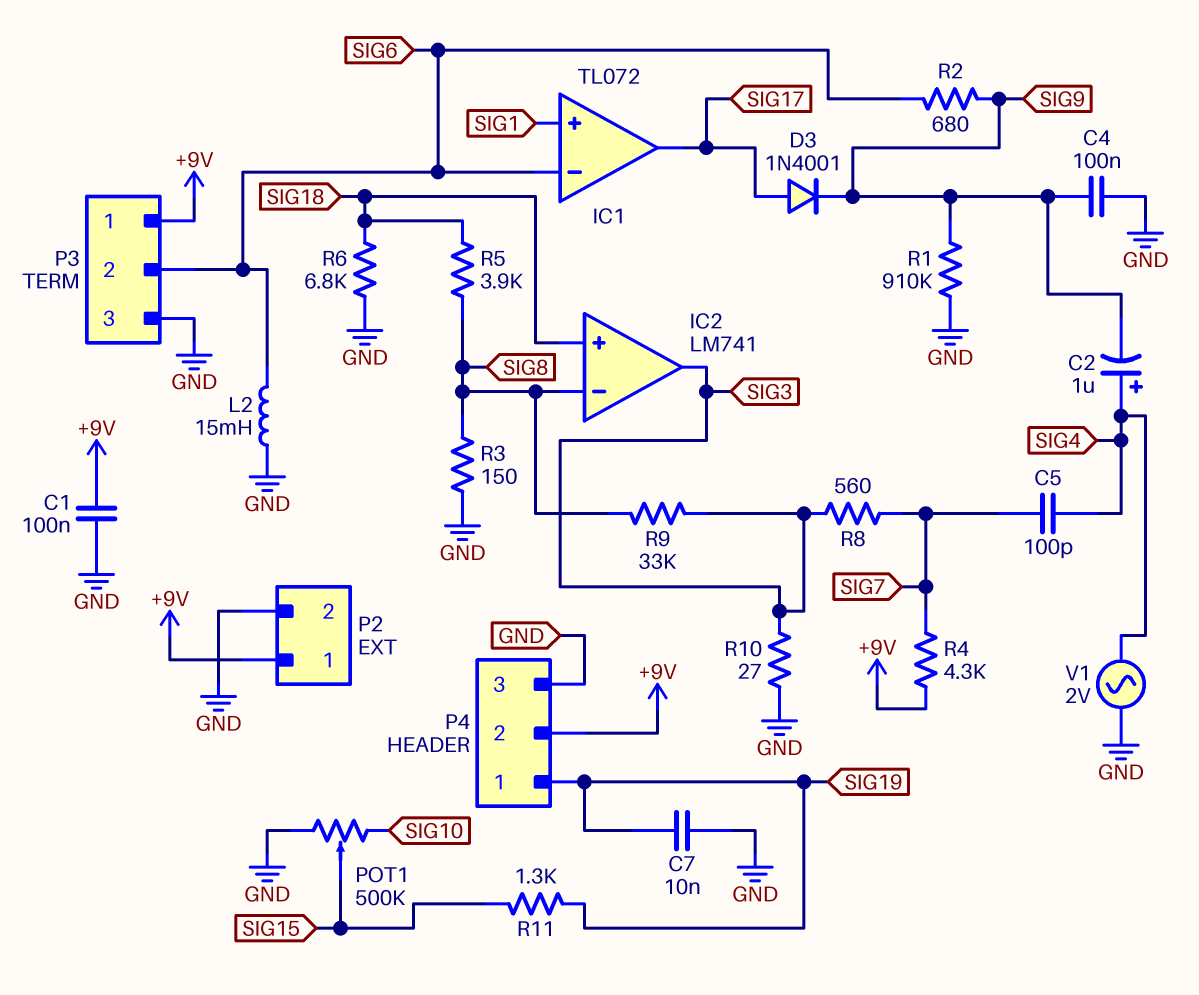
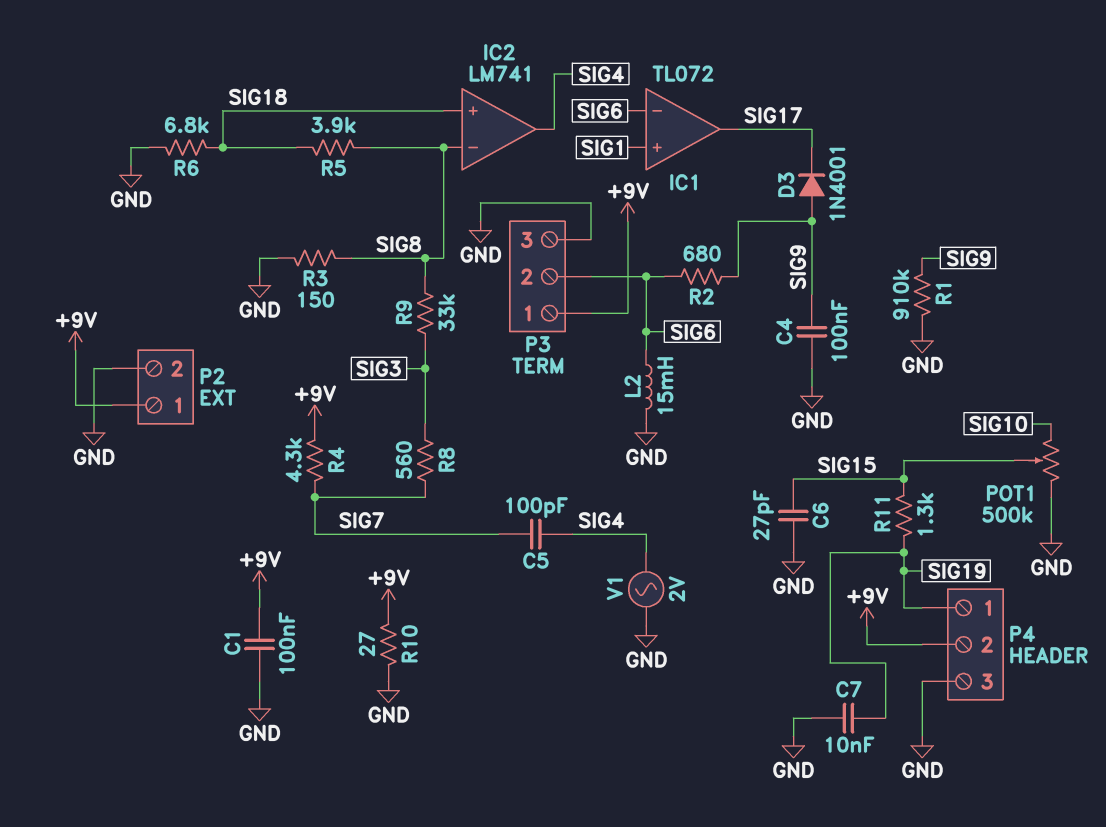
C2: 1uF (plus SIG4, minus SIG9) -> none
C6: none -> 27pF (GND, SIG15)
D3: diode 1N4001 (A SIG17, K SIG9) -> diode 1N4001 (A SIG9, K SIG17)
IC2 pin out: SIG3 -> SIG4
R10: 27 (GND, SIG3) -> 27 (+9V, GND)

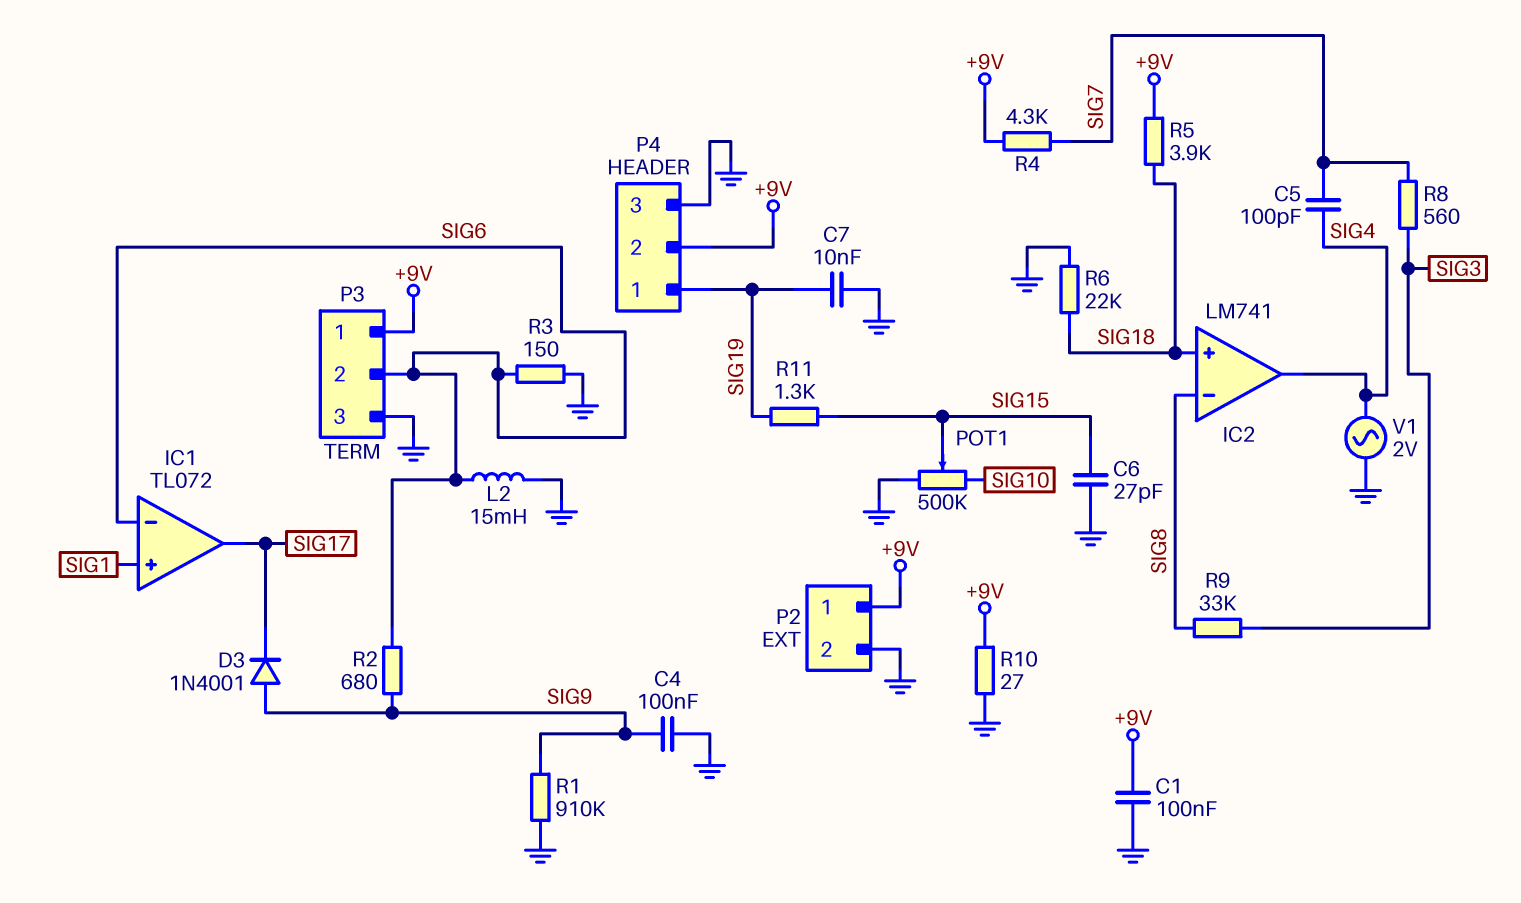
R3: 150 (GND, SIG8) -> 150 (GND, SIG6)
R5: 3.9k (SIG8, SIG18) -> 3.9k (+9V, SIG18)
R6: 6.8k (GND, SIG18) -> 22k (GND, SIG18)

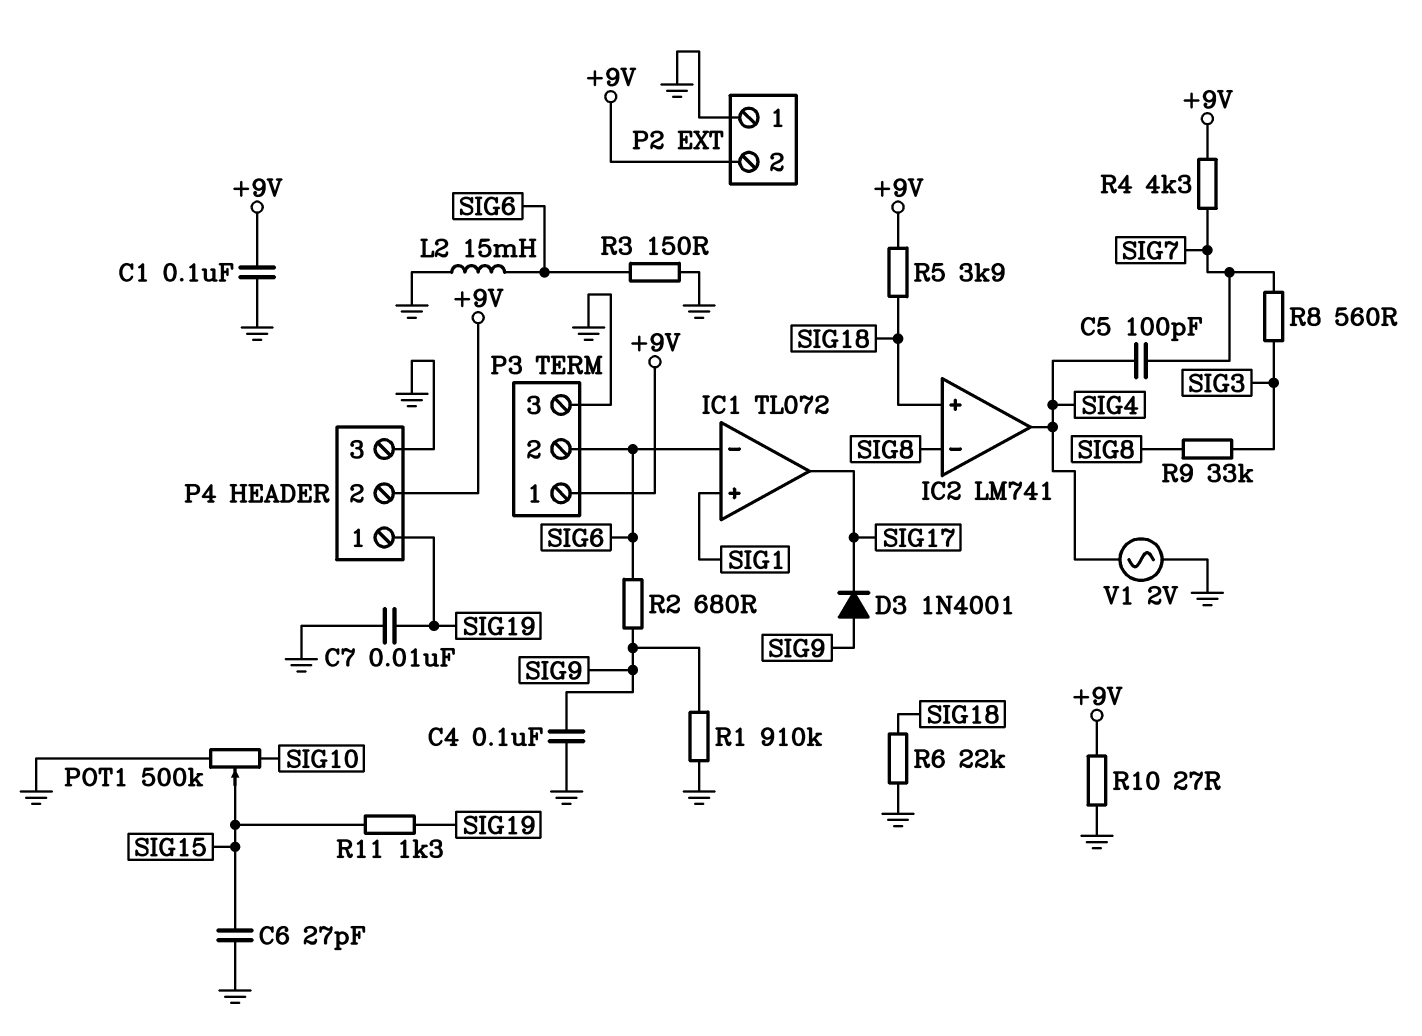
P2 pin 1: +9V -> GND
P2 pin 2: GND -> +9V

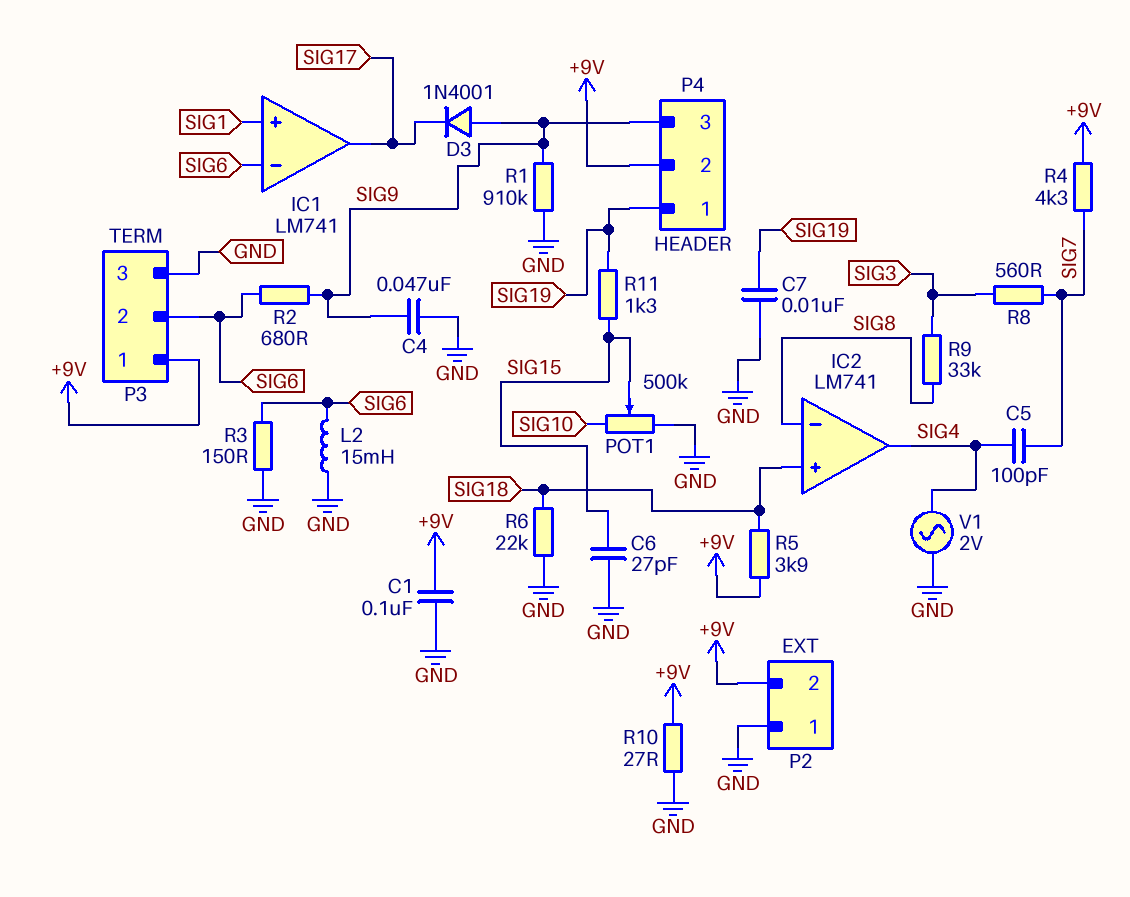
C4: 100nF (GND, SIG9) -> 47nF (GND, SIG9)
IC1: TL072 -> LM741
P4 pin 3: GND -> SIG9

